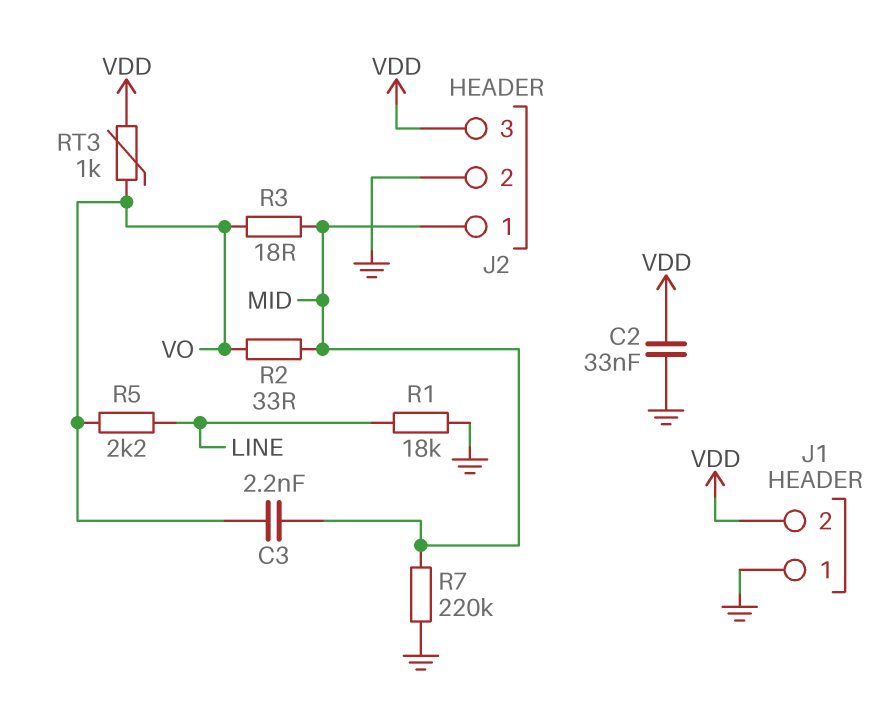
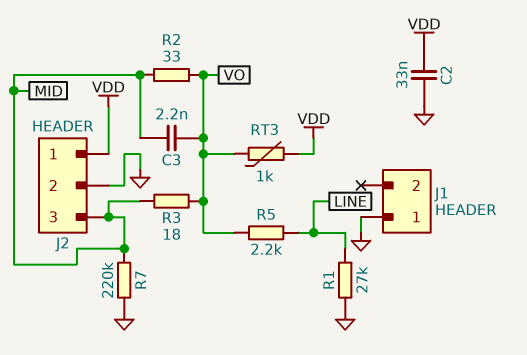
J1 pin 2: VDD -> none
J2 pin 1: MID -> VDD
J2 pin 3: VDD -> MID
R1: 18k (GND, LINE) -> 27k (GND, LINE)

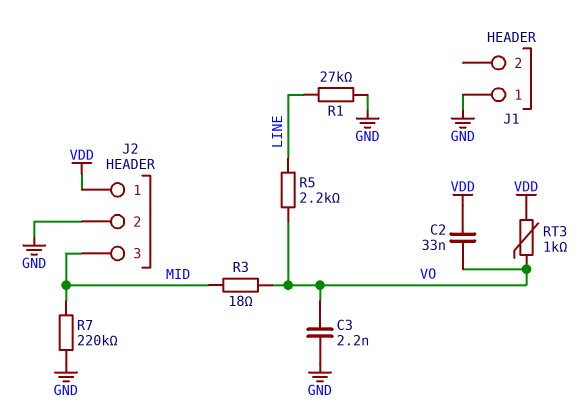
C2: 33nF (GND, VDD) -> 33nF (VDD, VO)
C3: 2.2nF (MID, VO) -> 2.2nF (GND, VO)
R2: 33 (MID, VO) -> none

